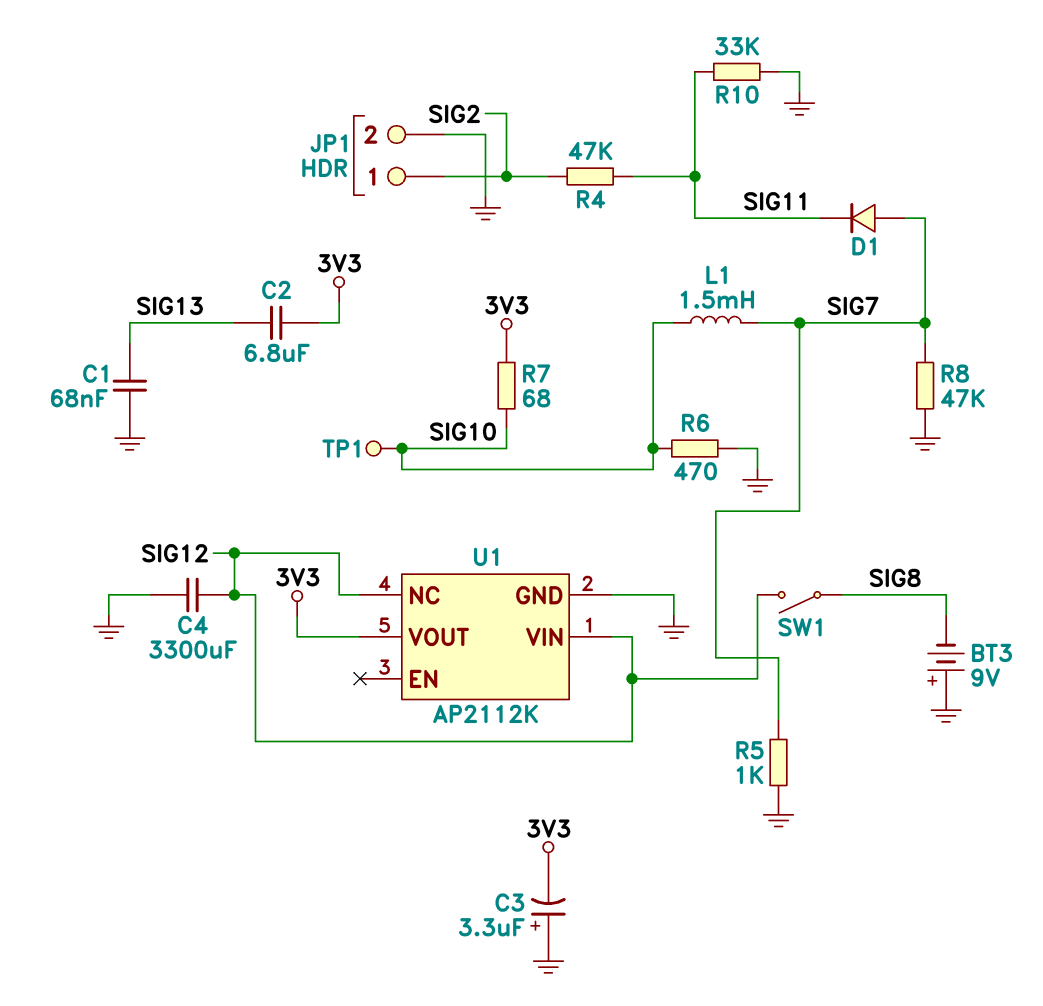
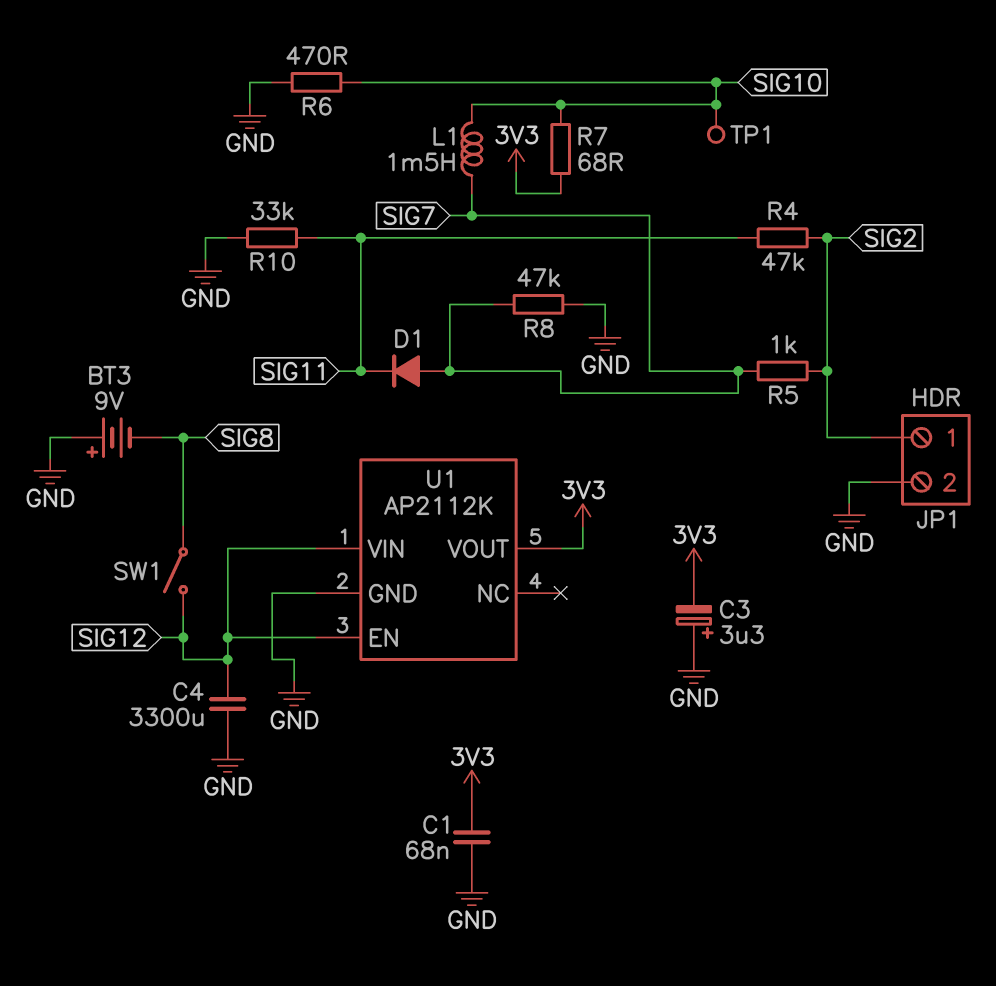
C1: 68nF (GND, SIG13) -> 68nF (3V3, GND)
C2: 6.8uF (3V3, SIG13) -> none
R5: 1k (GND, SIG7) -> 1k (SIG2, SIG7)
U1 pin EN: none -> SIG12
U1 pin NC: SIG12 -> none

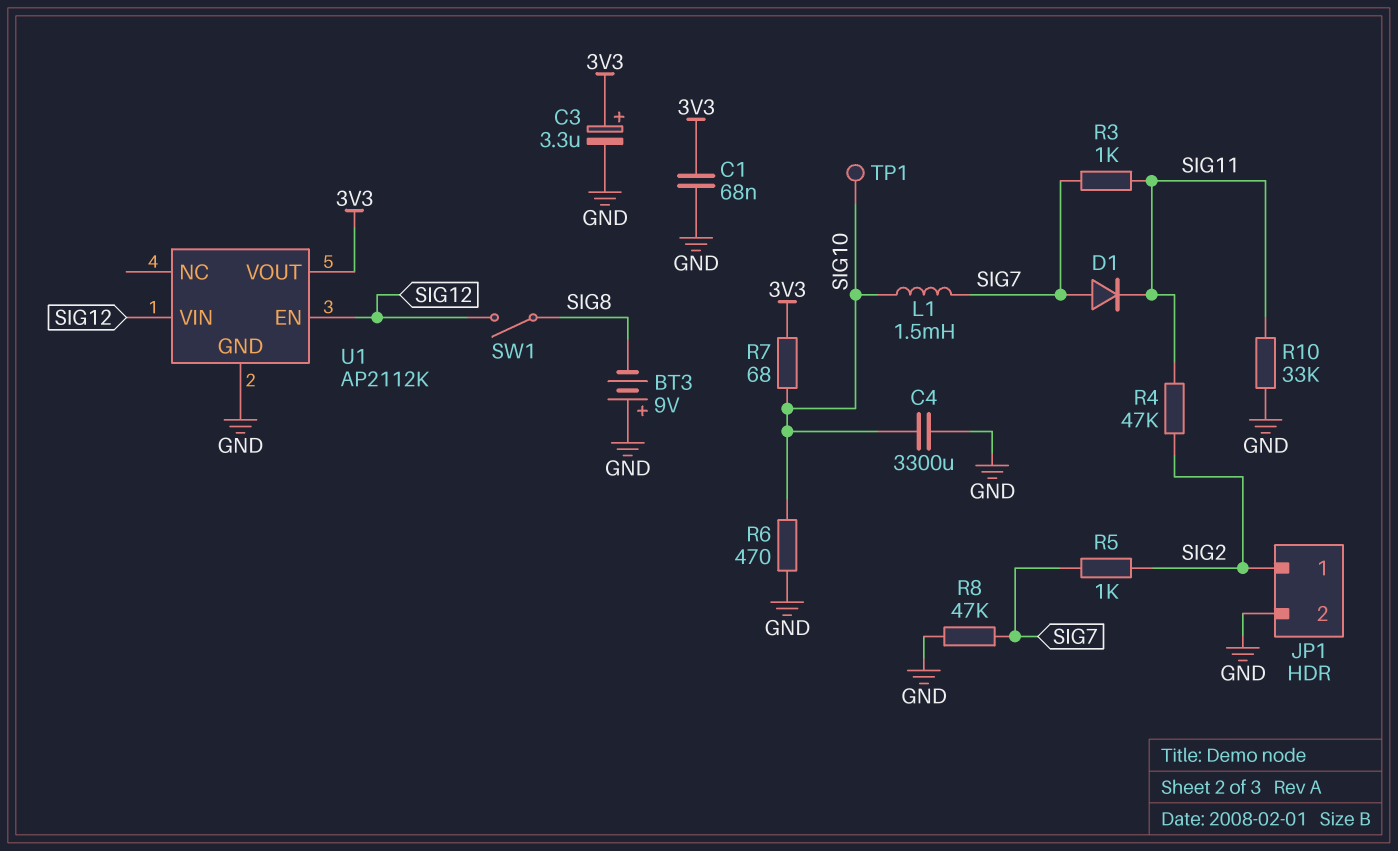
C3: 3.3uF (plus GND, minus 3V3) -> 3.3uF (plus 3V3, minus GND)
C4: 3300uF (GND, SIG12) -> 3300uF (GND, SIG10)
R3: none -> 1k (SIG7, SIG11)

